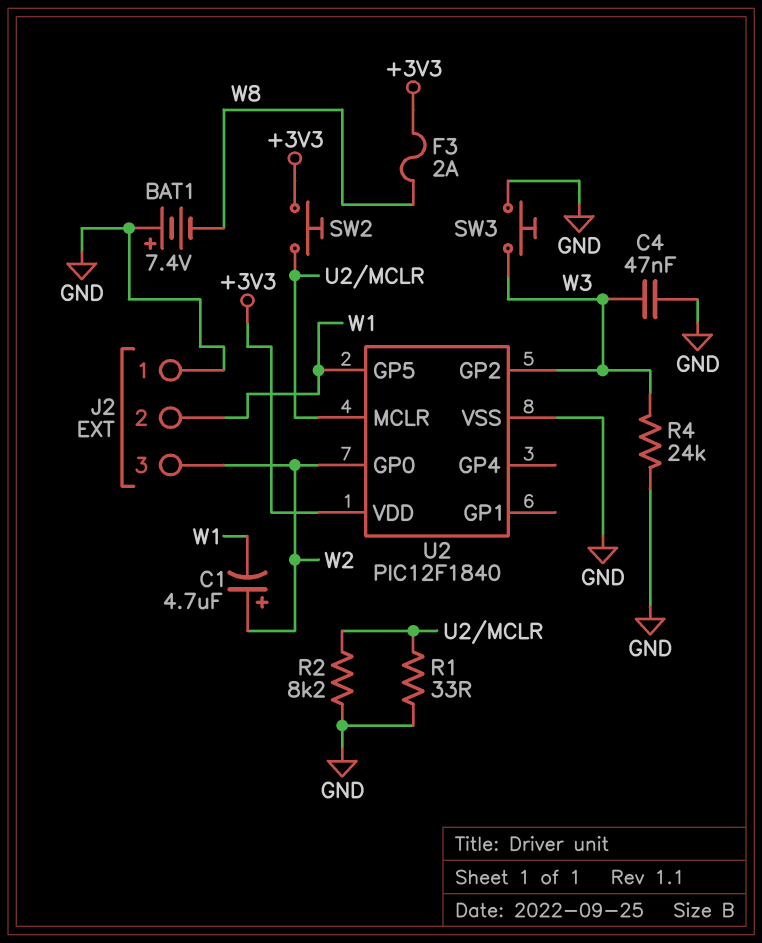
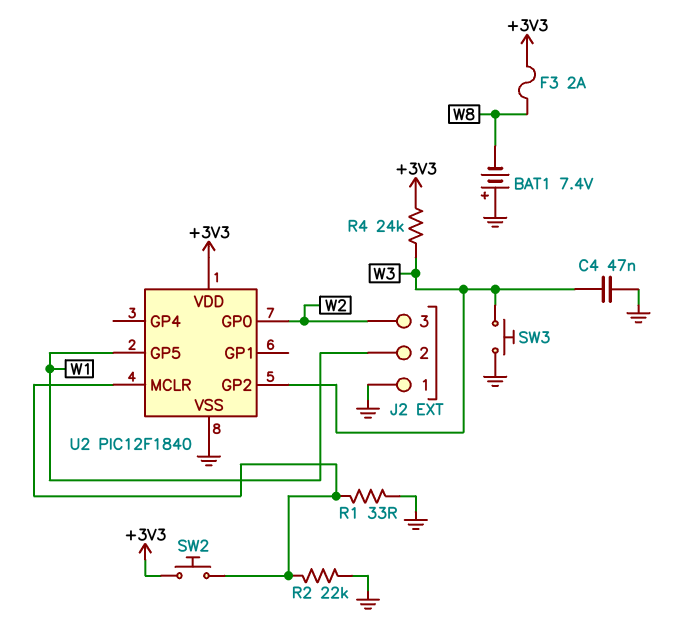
C1: 4.7uF (plus W2, minus W1) -> none
R2: 8.2k (GND, U2/MCLR) -> 22k (GND, U2/MCLR)
R4: 24k (GND, W3) -> 24k (+3V3, W3)

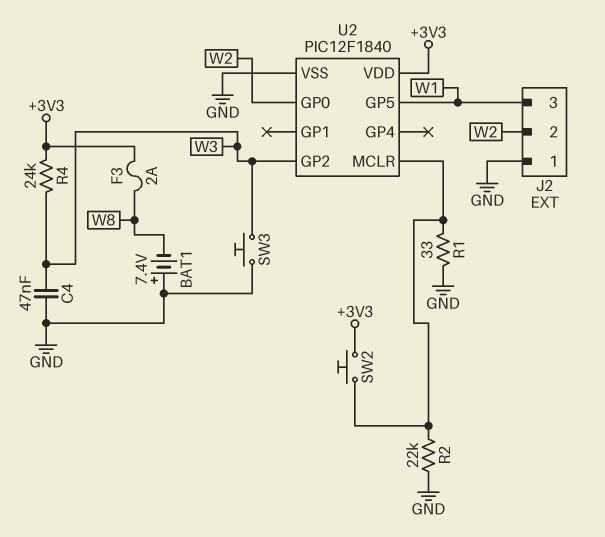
J2 pin 2: W1 -> W2
J2 pin 3: W2 -> W1

